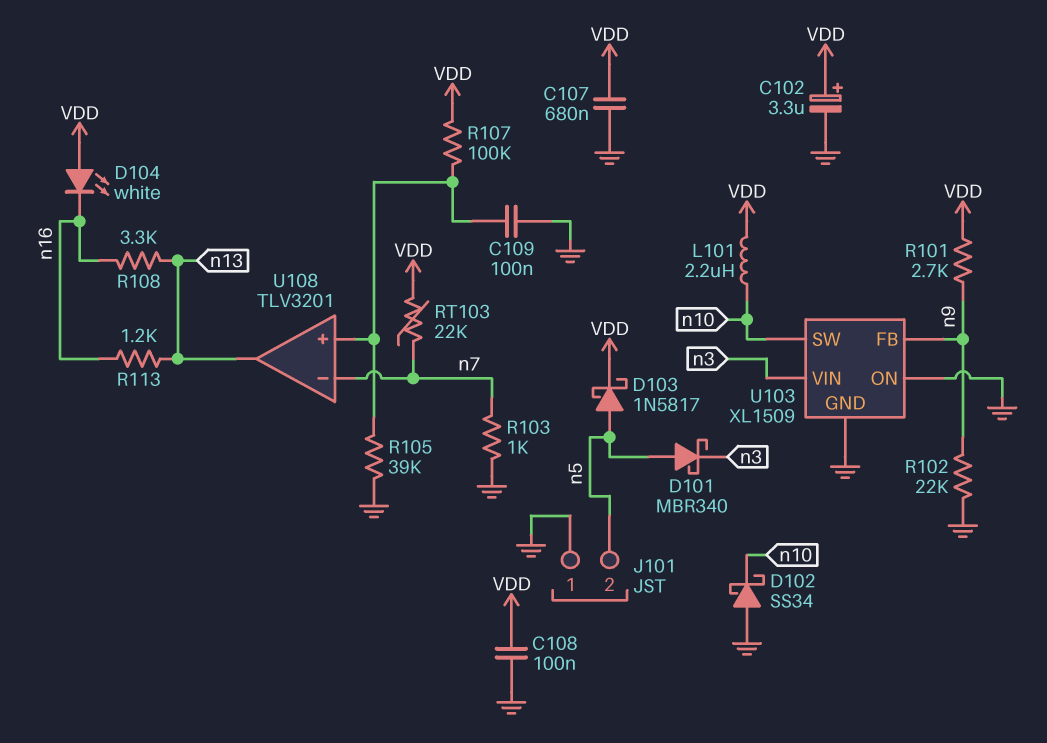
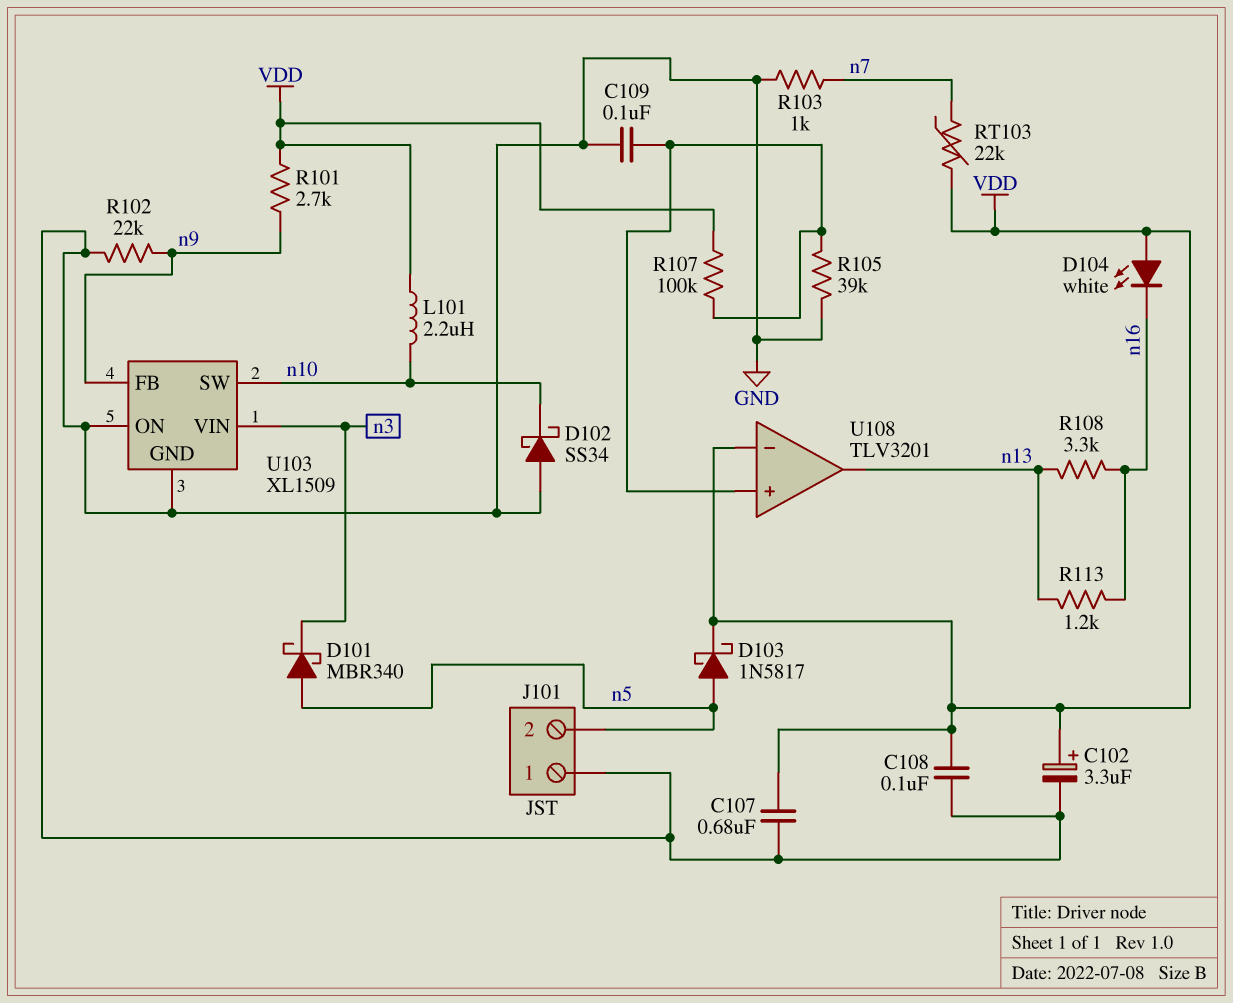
U108 pin in-: n7 -> VDD

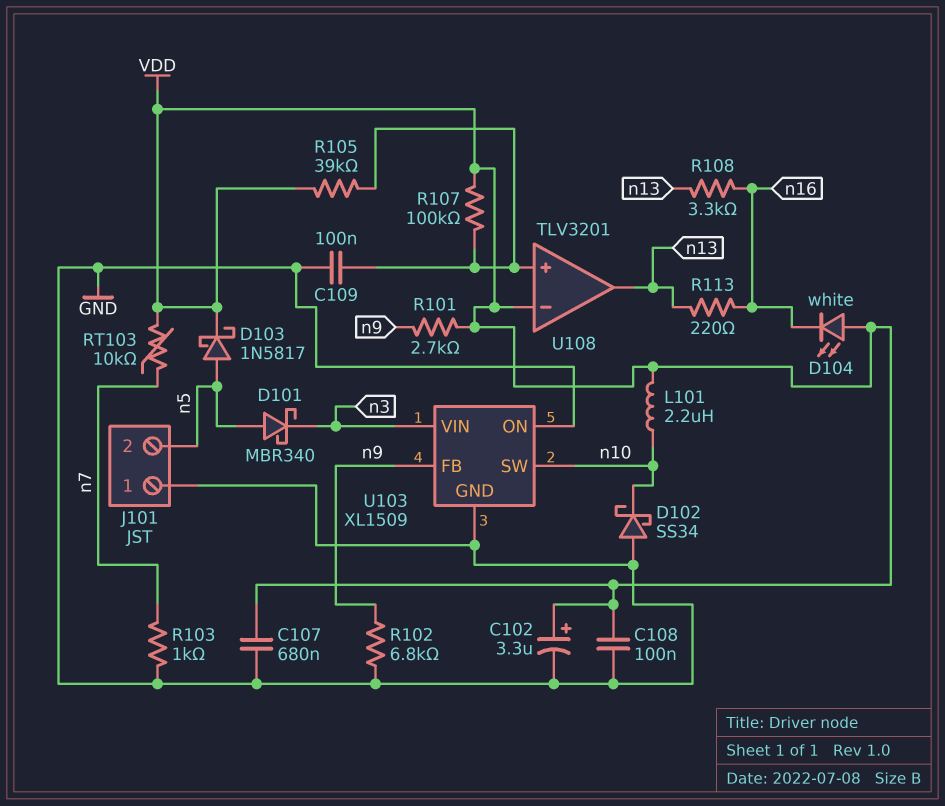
R102: 22k (GND, n9) -> 6.8k (GND, n9)
R105: 39k (GND, U108/in+) -> 39k (U108/in+, VDD)
R113: 1.2k (n13, n16) -> 220 (n13, n16)
RT103: 22k (VDD, n7) -> 10k (VDD, n7)

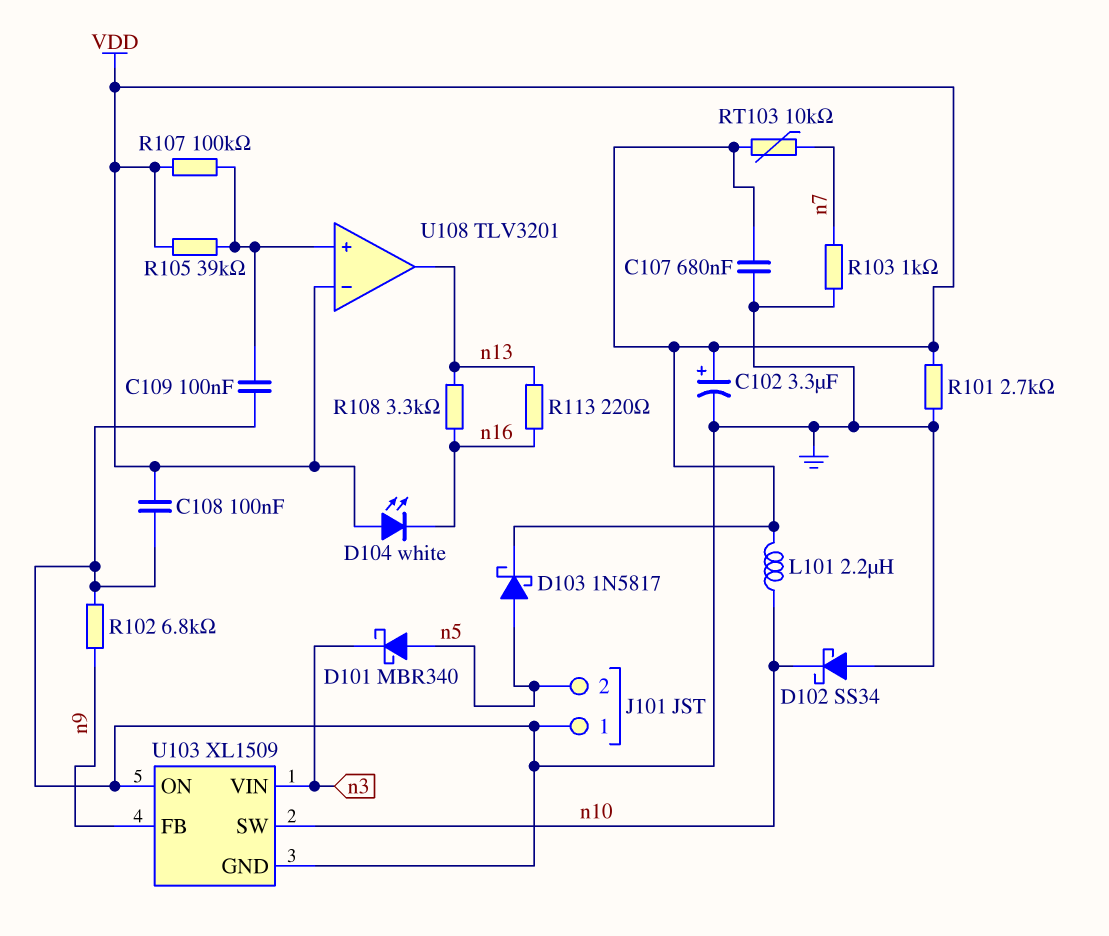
R101: 2.7k (VDD, n9) -> 2.7k (GND, VDD)

